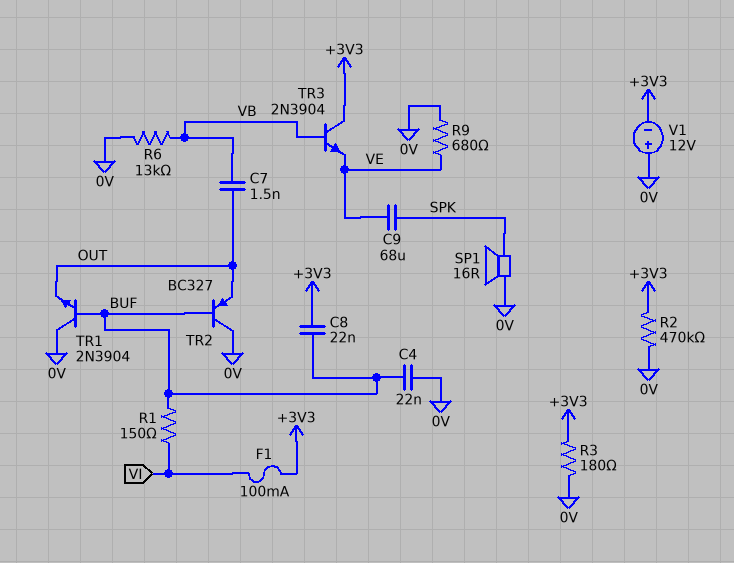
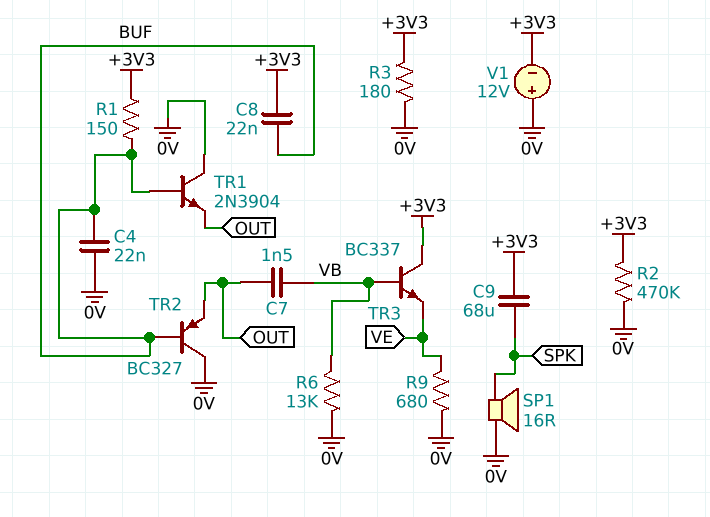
C9: 68uF (SPK, VE) -> 68uF (+3V3, SPK)
F1: 100mA (+3V3, VI) -> none
R1: 150 (BUF, VI) -> 150 (+3V3, BUF)
TR3: NPN 2N3904 (B VB, C +3V3, E VE) -> NPN BC337 (B VB, C +3V3, E VE)

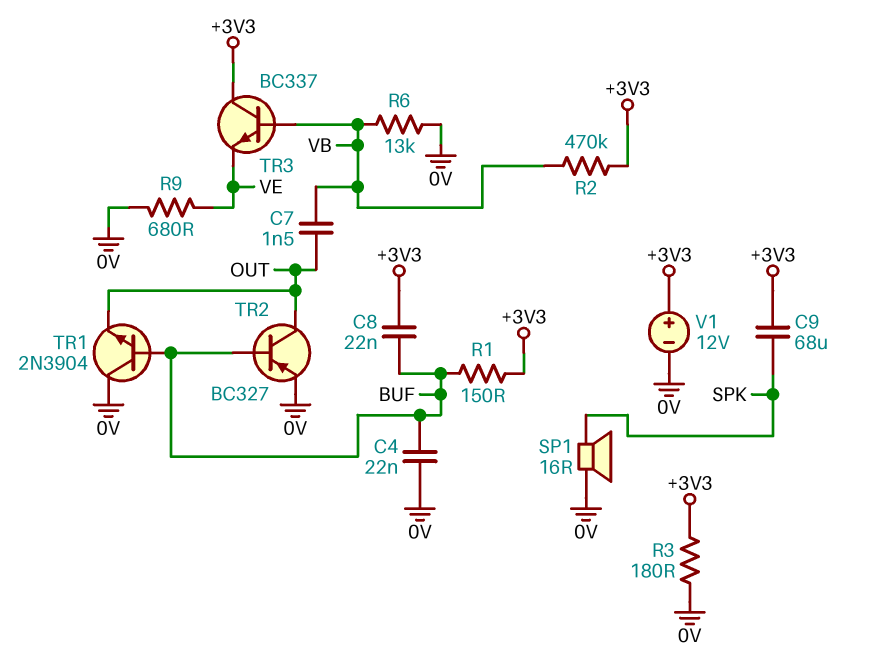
R2: 470k (+3V3, 0V) -> 470k (+3V3, VB)
TR2: PNP BC327 (B BUF, C 0V, E OUT) -> PNP BC327 (B BUF, C OUT, E 0V)
V1: 12V (plus 0V, minus +3V3) -> 12V (plus +3V3, minus 0V)

